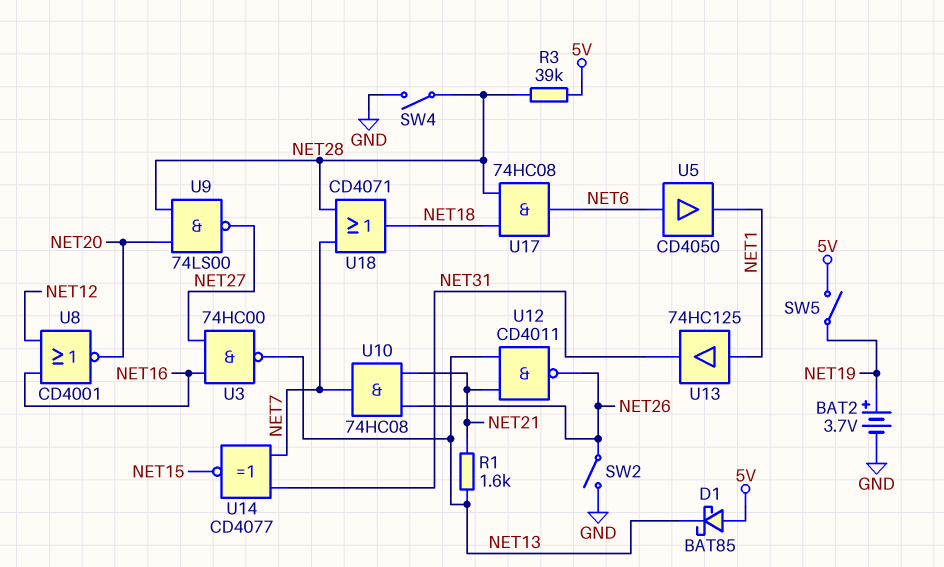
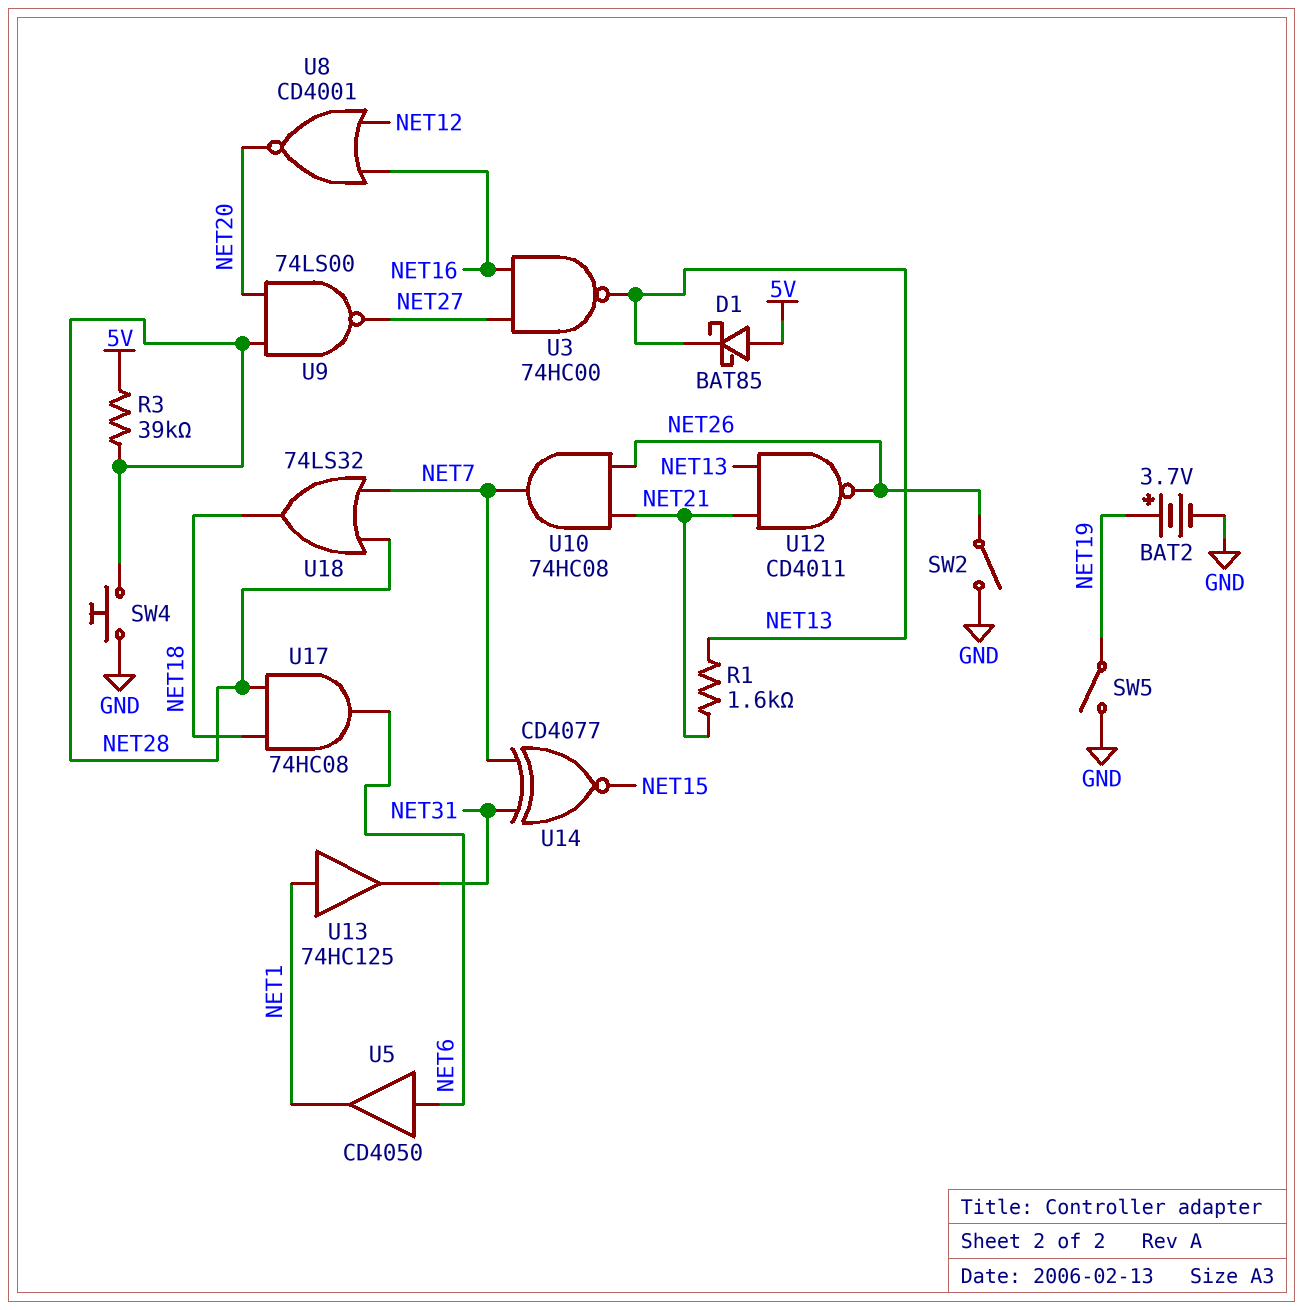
SW4: switch (GND, NET28) -> button (GND, NET28)
SW5: switch (5V, NET19) -> switch (GND, NET19)
U18: OR CD4071 (in NET7, in NET28, out NET18) -> OR 74LS32 (in NET7, in NET28, out NET18)

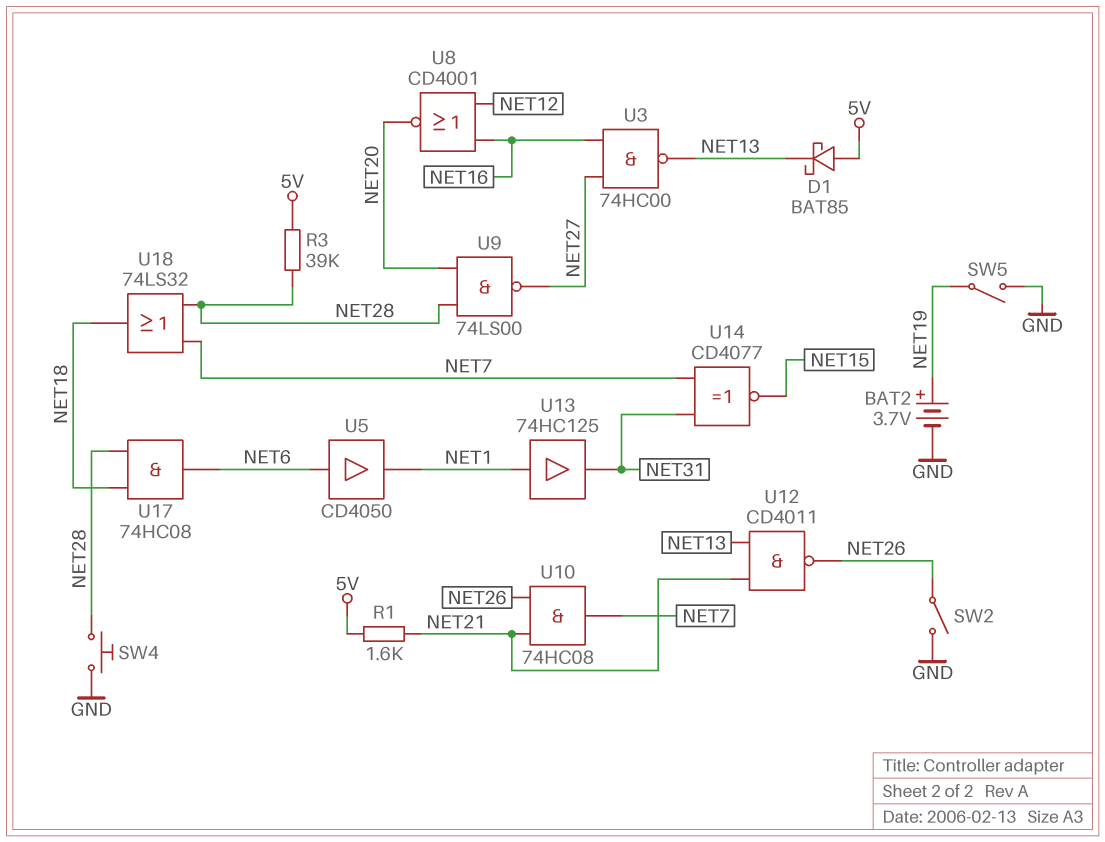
R1: 1.6k (NET13, NET21) -> 1.6k (5V, NET21)

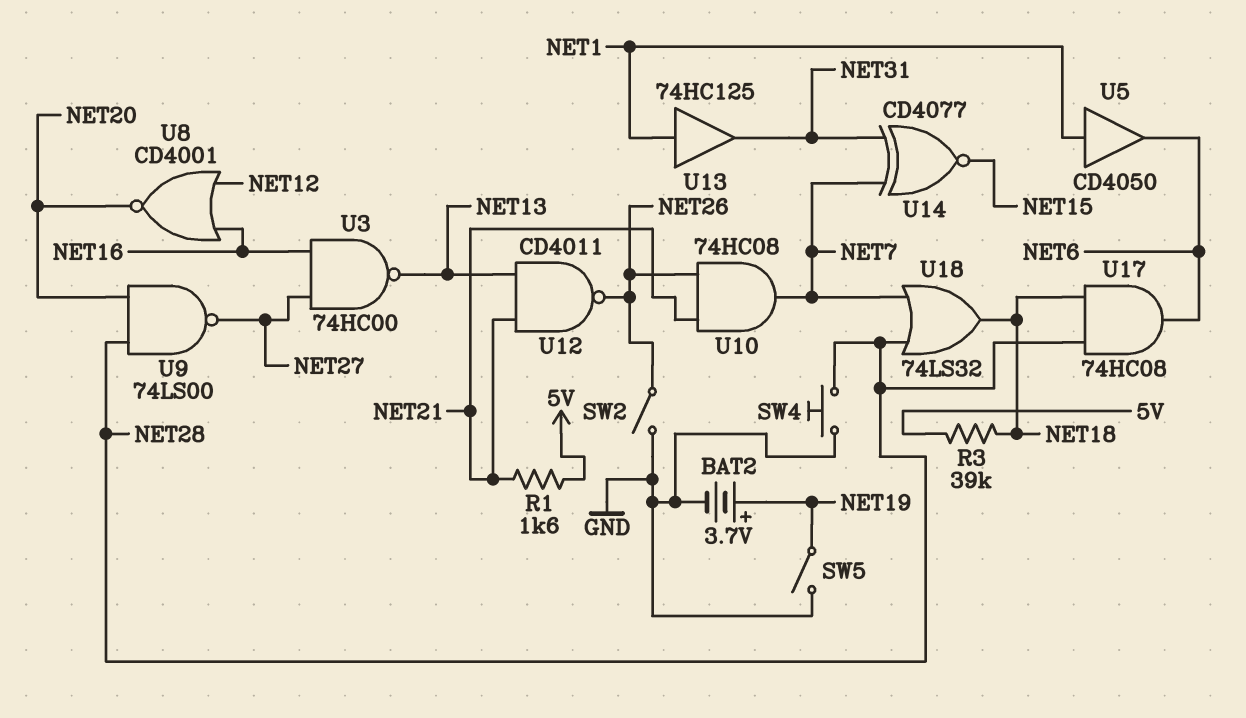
D1: schottky BAT85 (A 5V, K NET13) -> none
R3: 39k (5V, NET28) -> 39k (5V, NET18)
U5: buffer CD4050 (in NET6, out NET1) -> buffer CD4050 (in NET1, out NET6)

